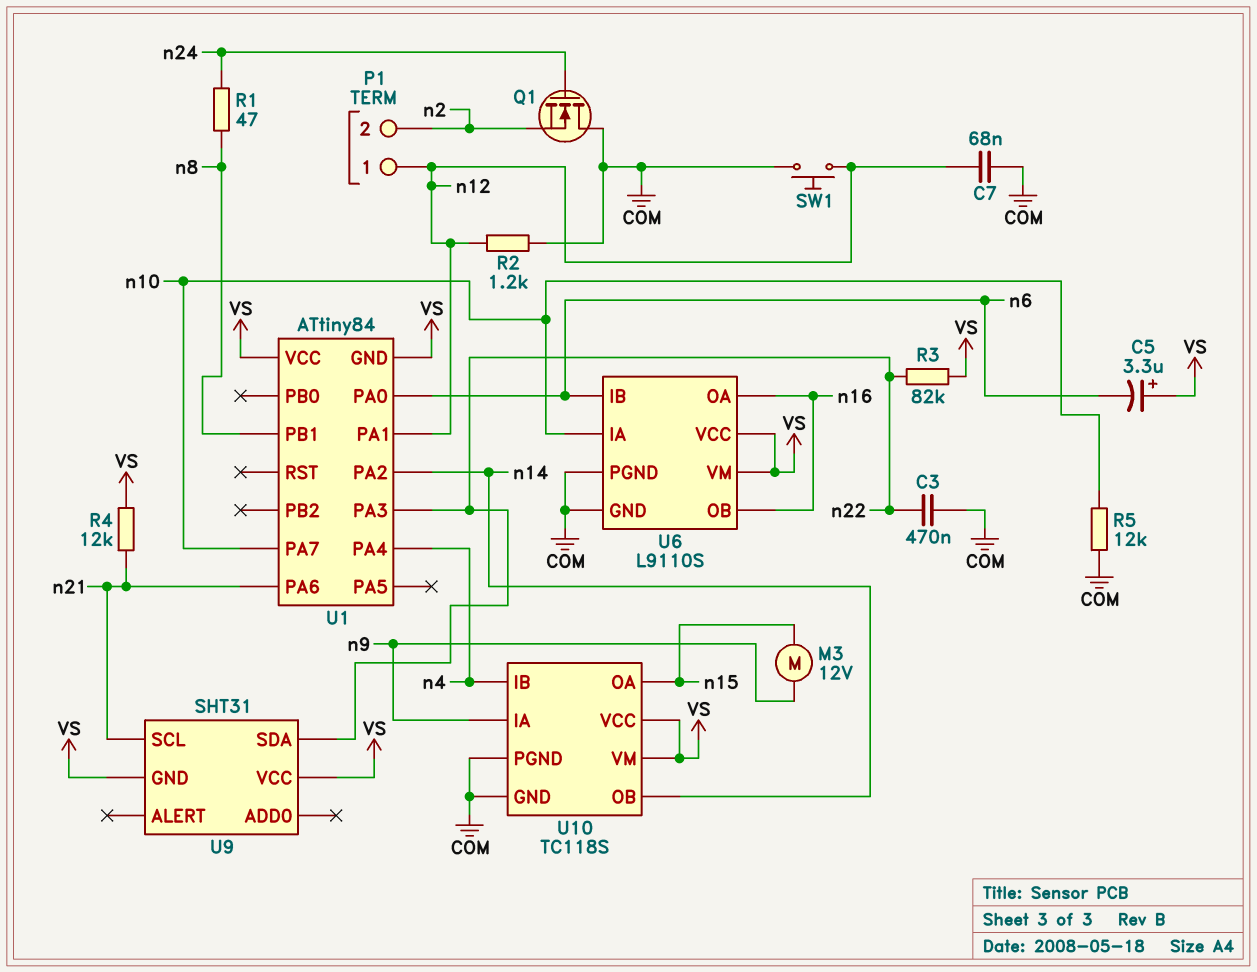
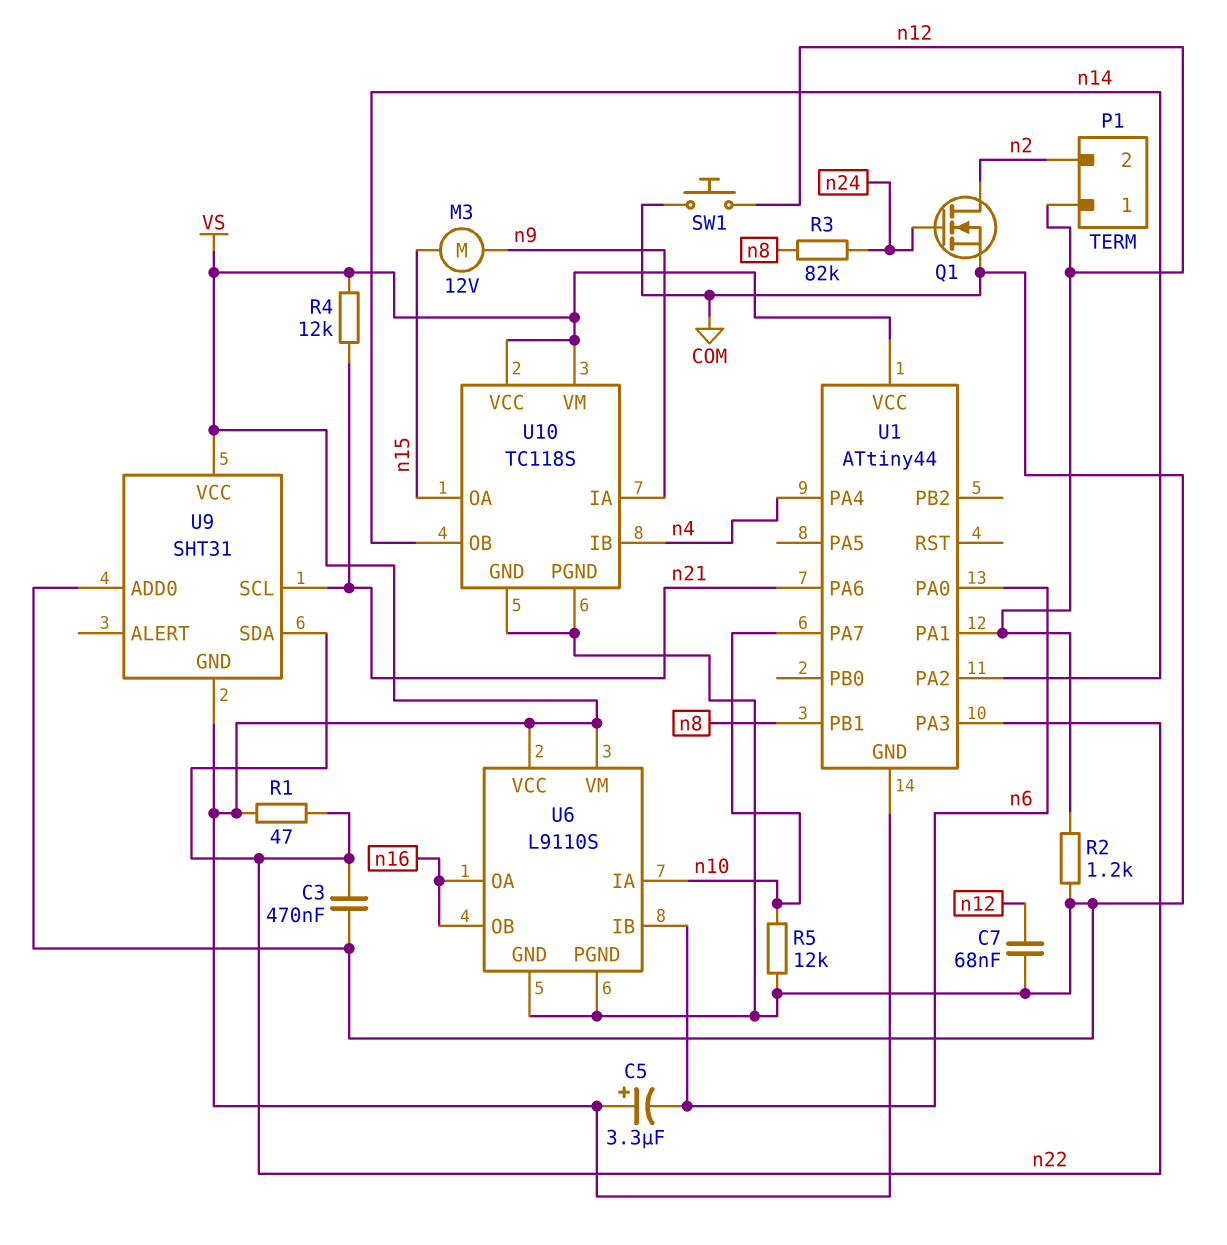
Q1: NMOS (G n24, D COM, S n2) -> NMOS (G n24, D n2, S COM)
R1: 47 (n8, n24) -> 47 (VS, n22)
R3: 82k (VS, n22) -> 82k (n8, n24)
U1: ATtiny84 -> ATtiny44
U9 pin ADD0: none -> COM

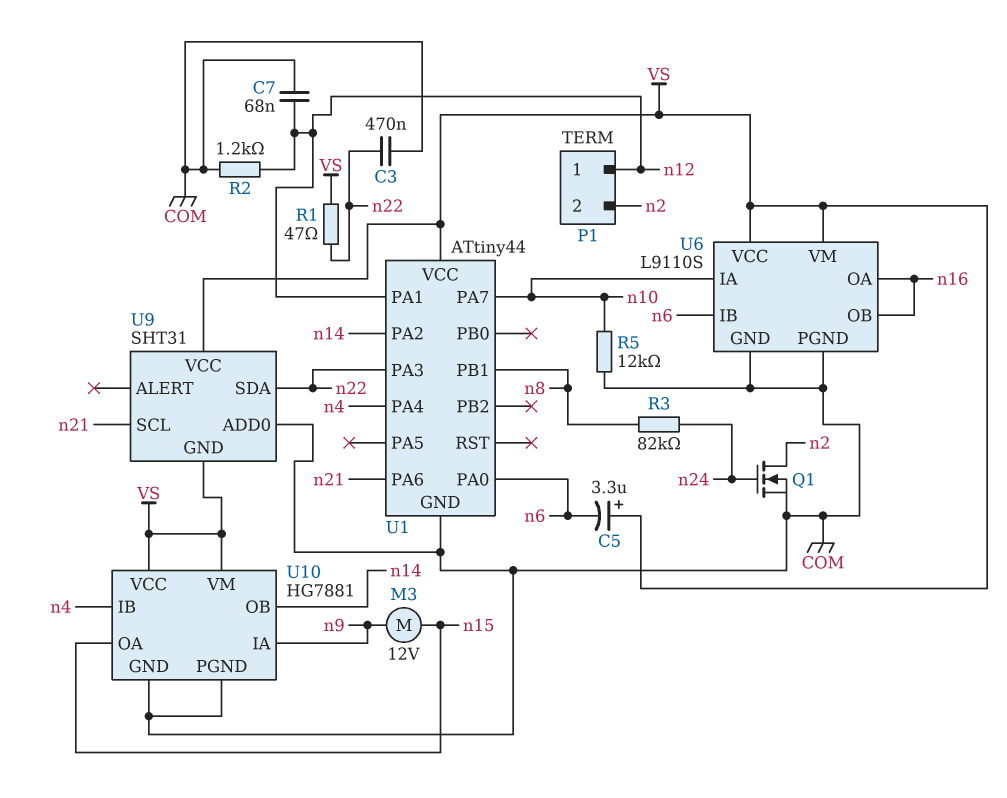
R4: 12k (VS, n21) -> none
SW1: button (COM, n12) -> none
U1 pin GND: VS -> COM
U10: TC118S -> HG7881

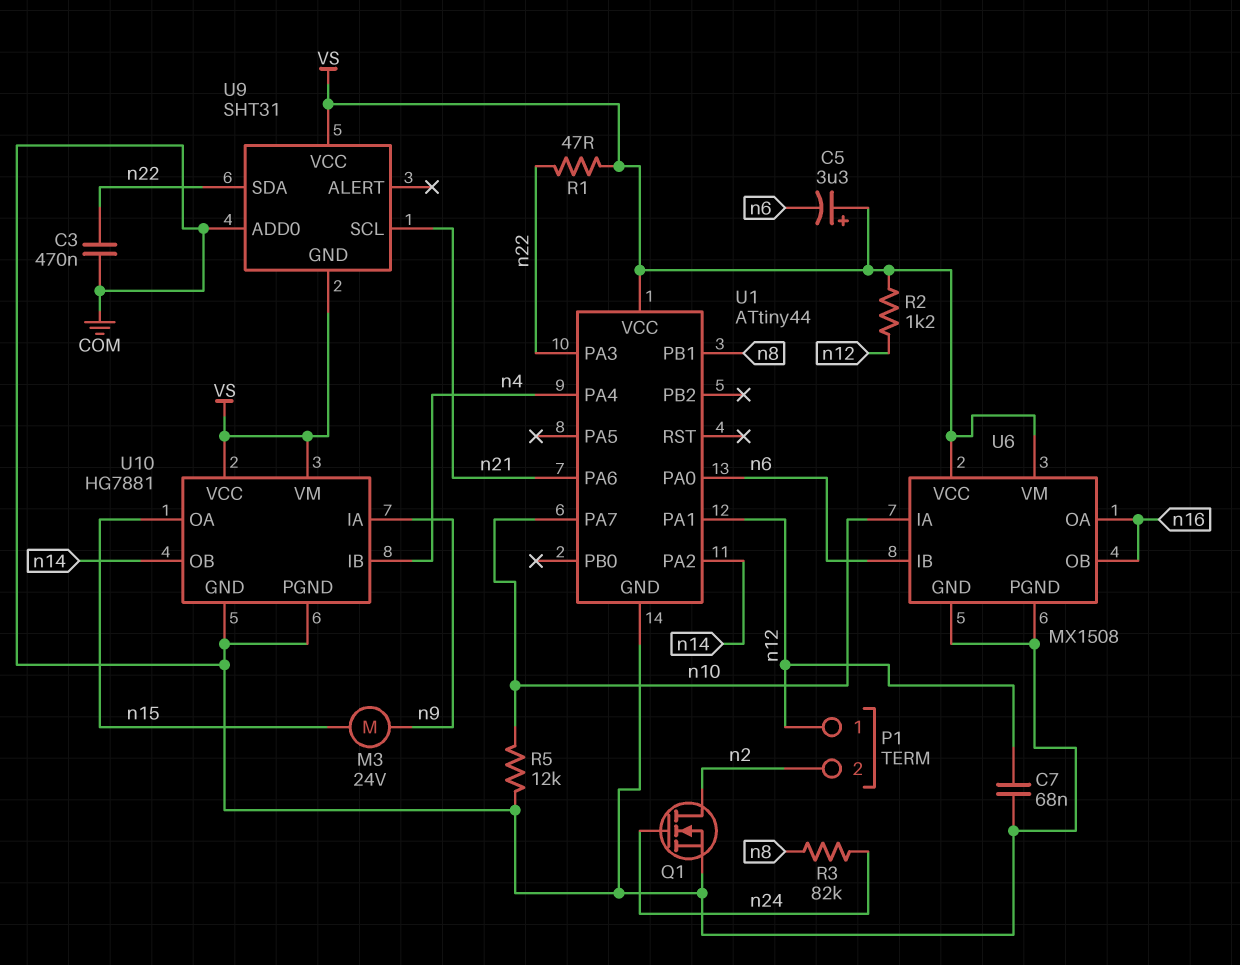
M3: motor 12V (n9, n15) -> motor 24V (n9, n15)
R2: 1.2k (COM, n12) -> 1.2k (VS, n12)
U6: L9110S -> MX1508

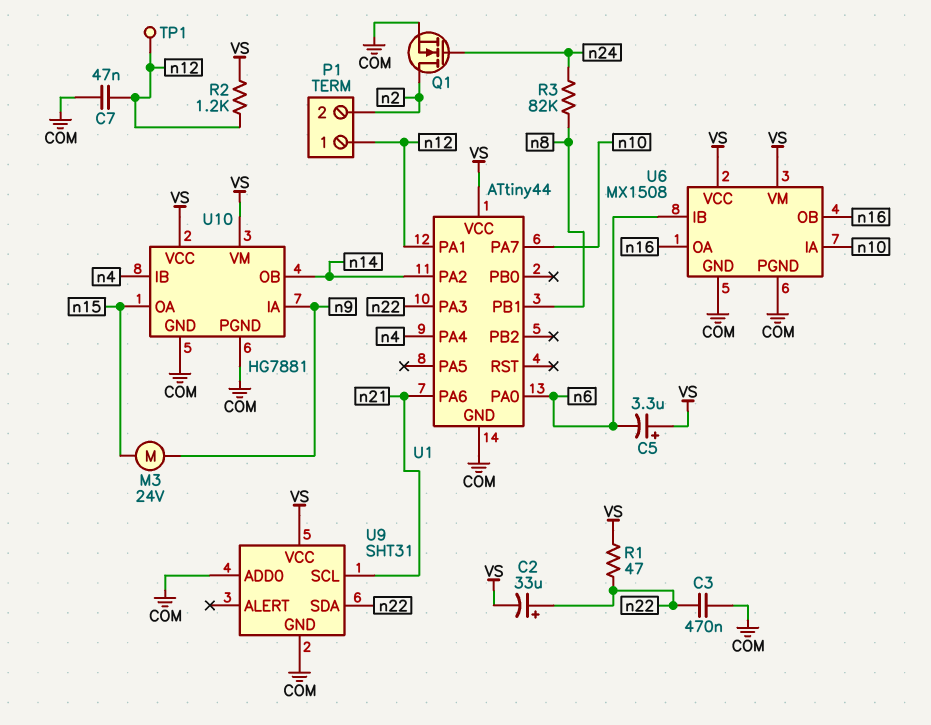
C2: none -> 33uF (plus n22, minus VS)
C7: 68nF (COM, n12) -> 47nF (COM, n12)
R5: 12k (COM, n10) -> none
TP1: none -> test point (n12)
U9 pin GND: VS -> COM

